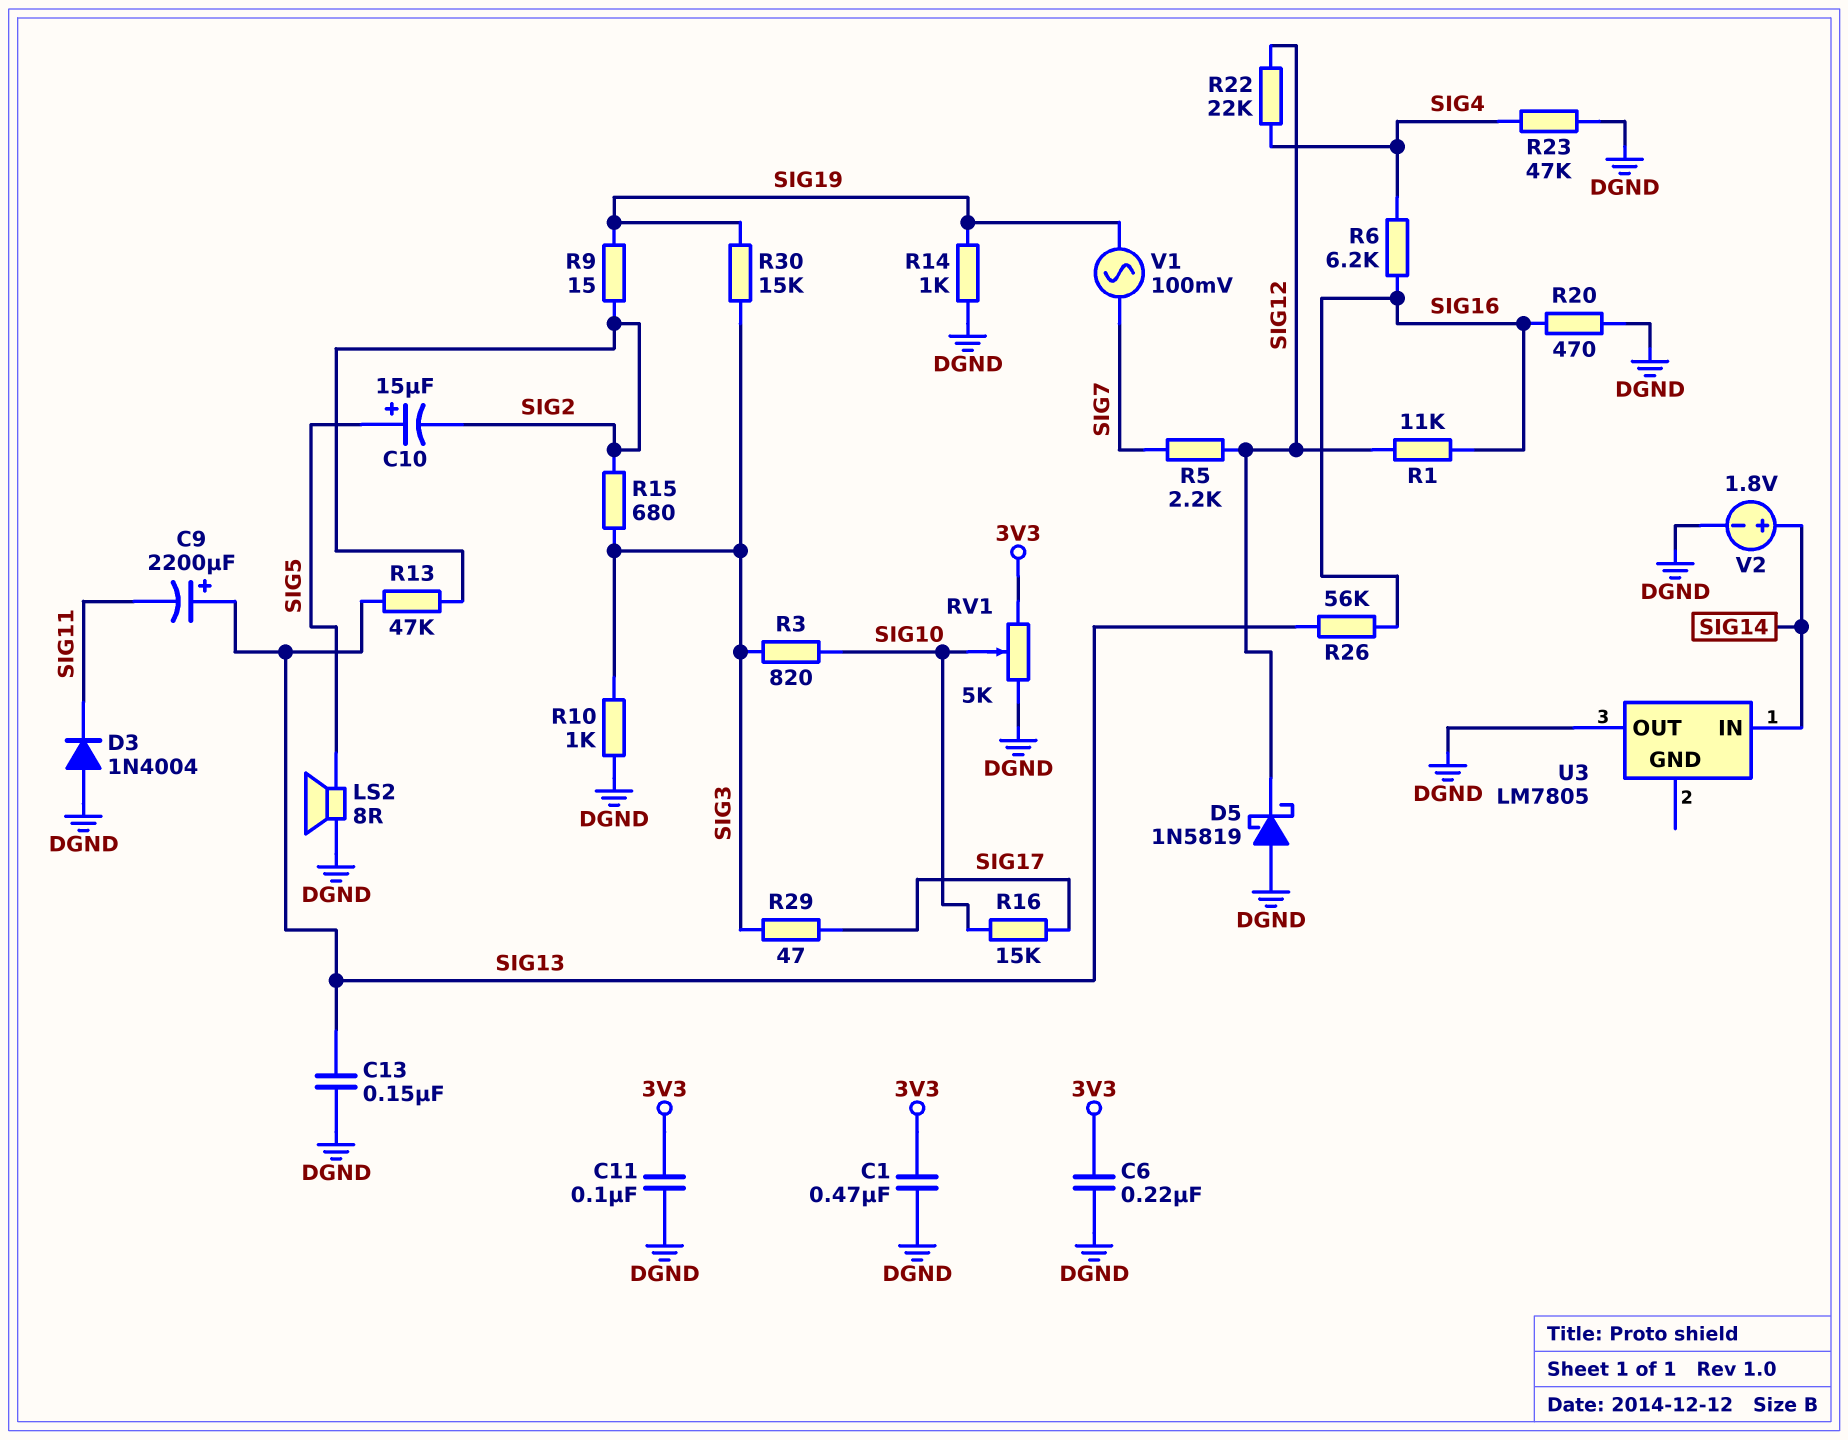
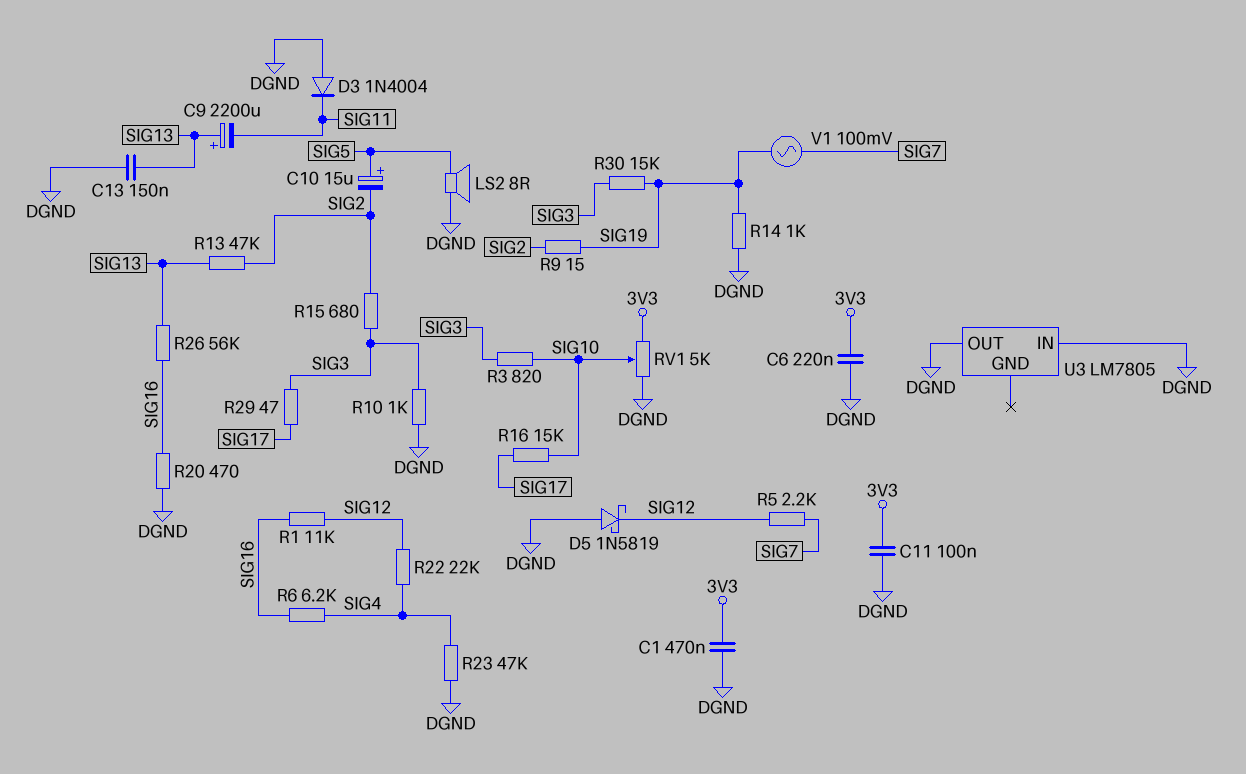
U3 pin IN: SIG14 -> DGND
V2: 1.8V (plus SIG14, minus DGND) -> none

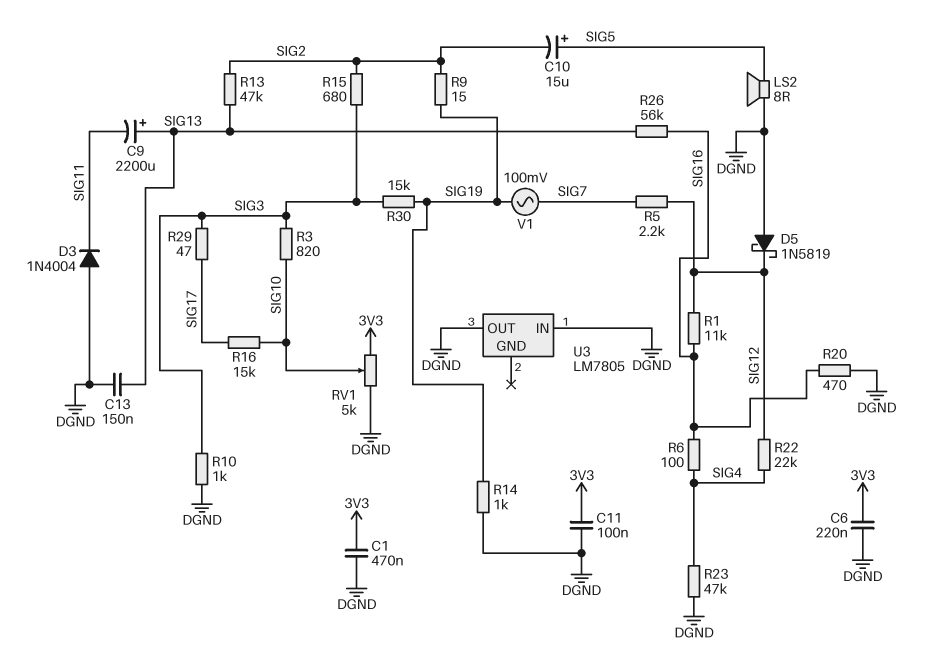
R6: 6.2k (SIG4, SIG16) -> 100 (SIG4, SIG16)

